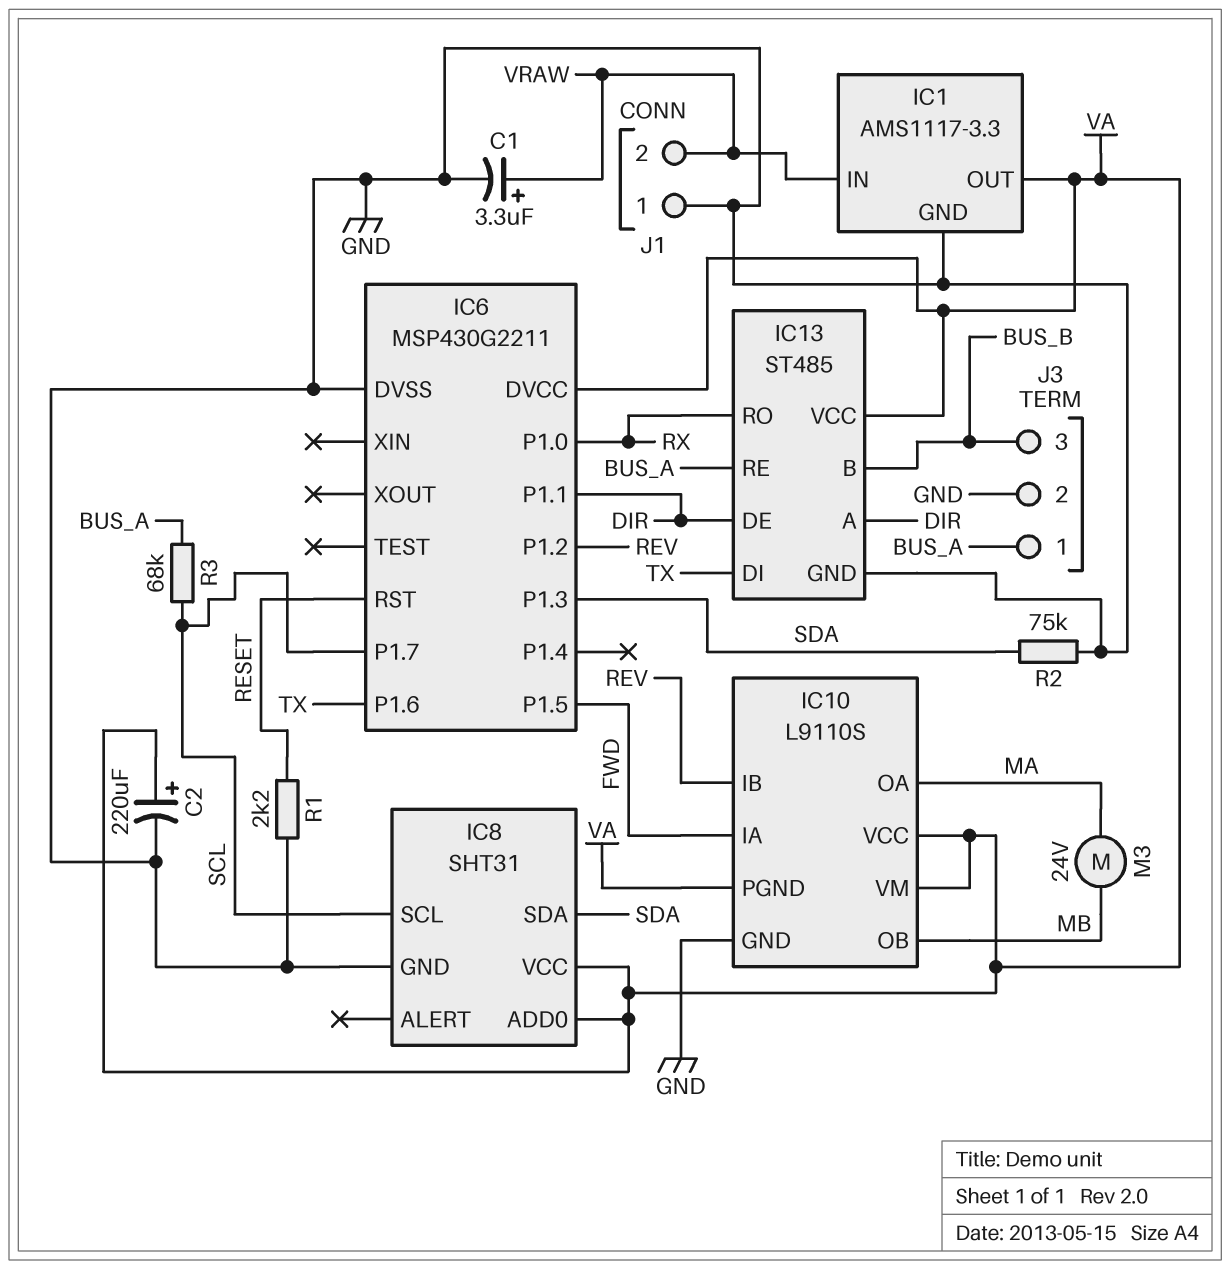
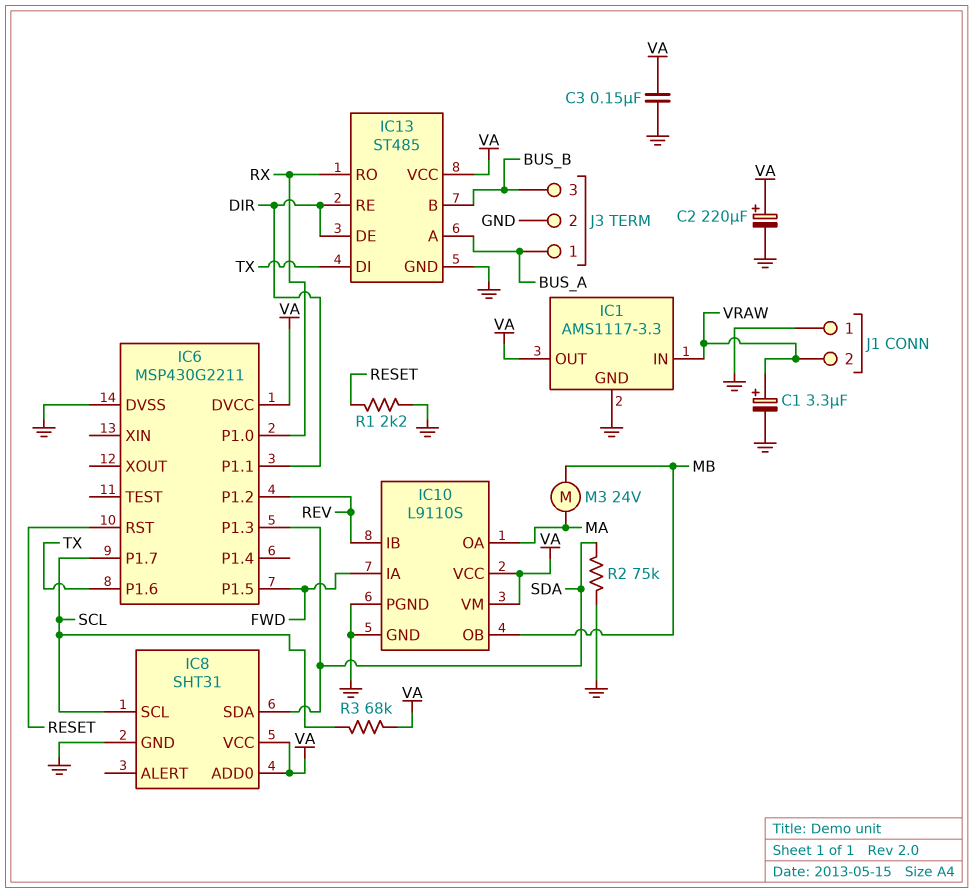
C3: none -> 150nF (GND, VA)
IC10 pin PGND: VA -> GND
IC13 pin A: DIR -> BUS_A
IC13 pin RE: BUS_A -> DIR
R3: 68k (BUS_A, SCL) -> 68k (SCL, VA)

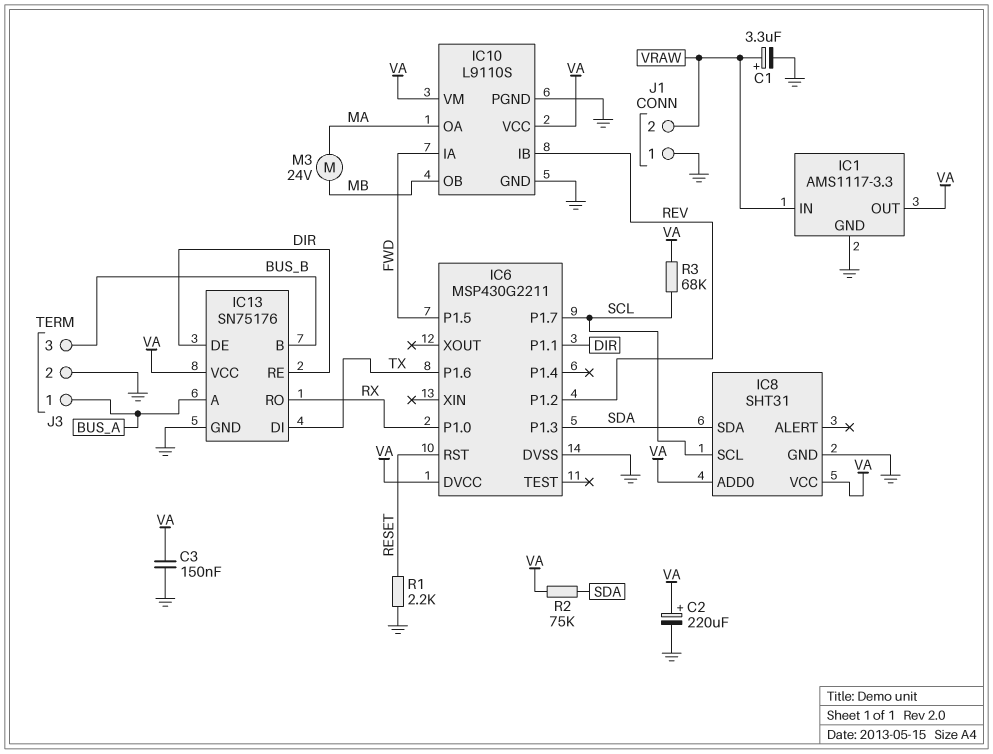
IC13: ST485 -> SN75176
R2: 75k (GND, SDA) -> 75k (SDA, VA)

